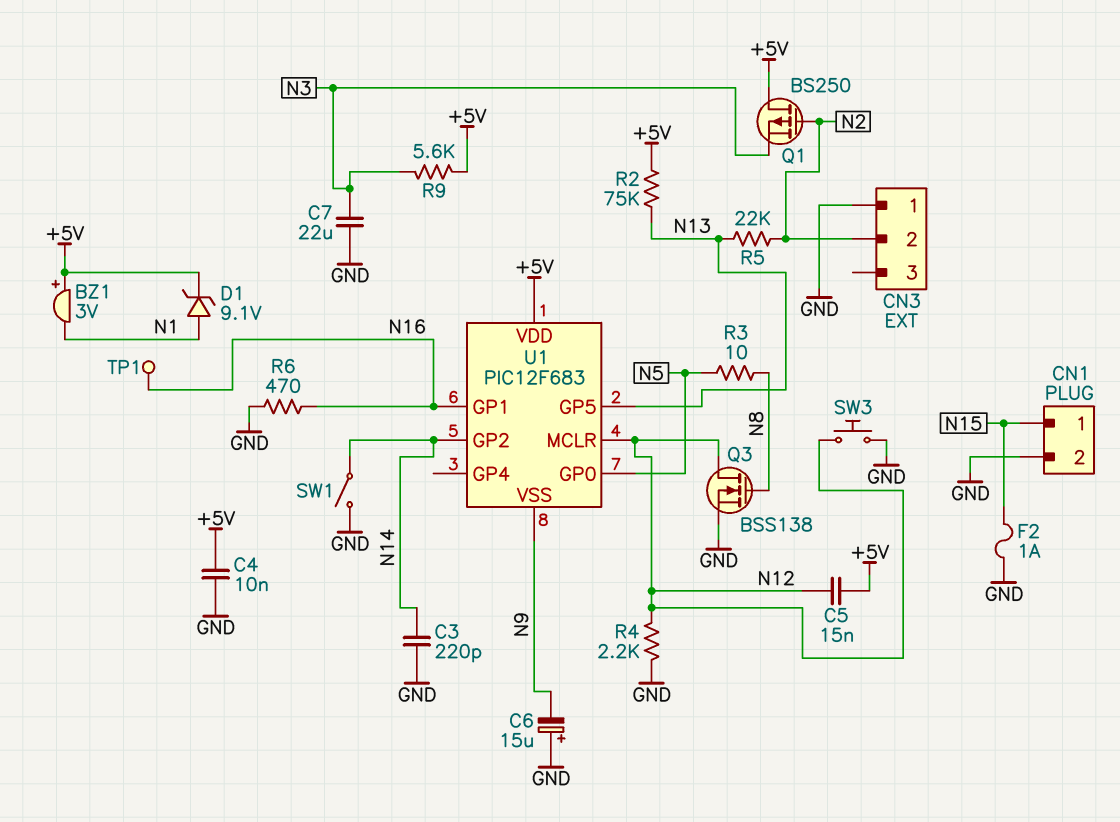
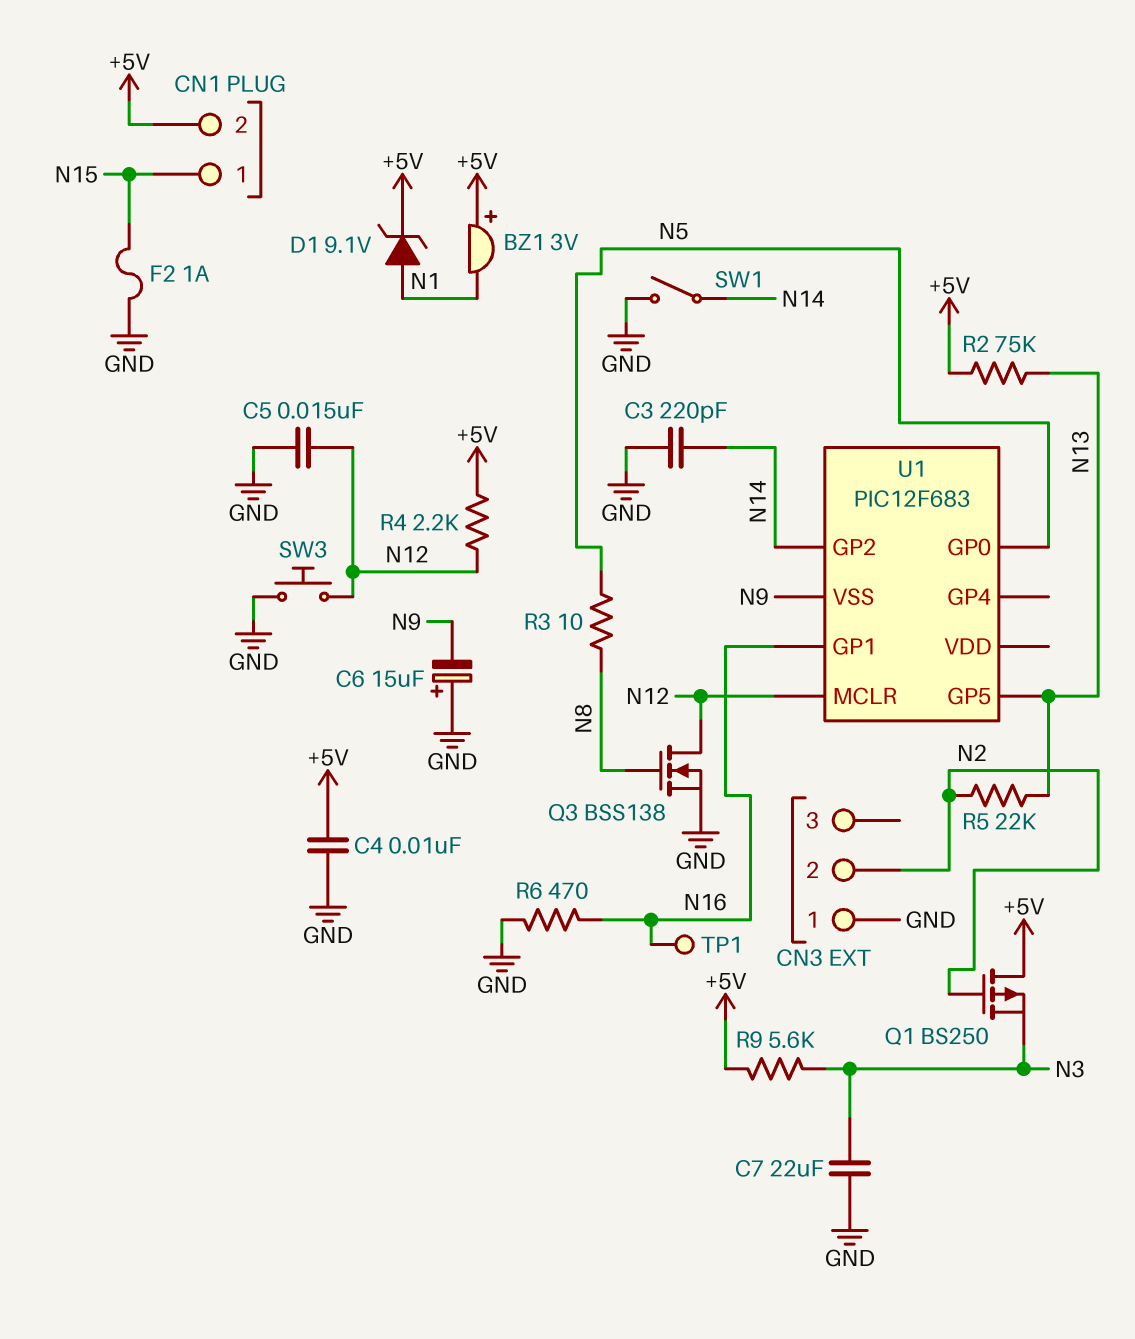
C5: 15nF (+5V, N12) -> 15nF (GND, N12)
CN1 pin 2: GND -> +5V
R4: 2.2k (GND, N12) -> 2.2k (+5V, N12)
U1 pin VDD: +5V -> none

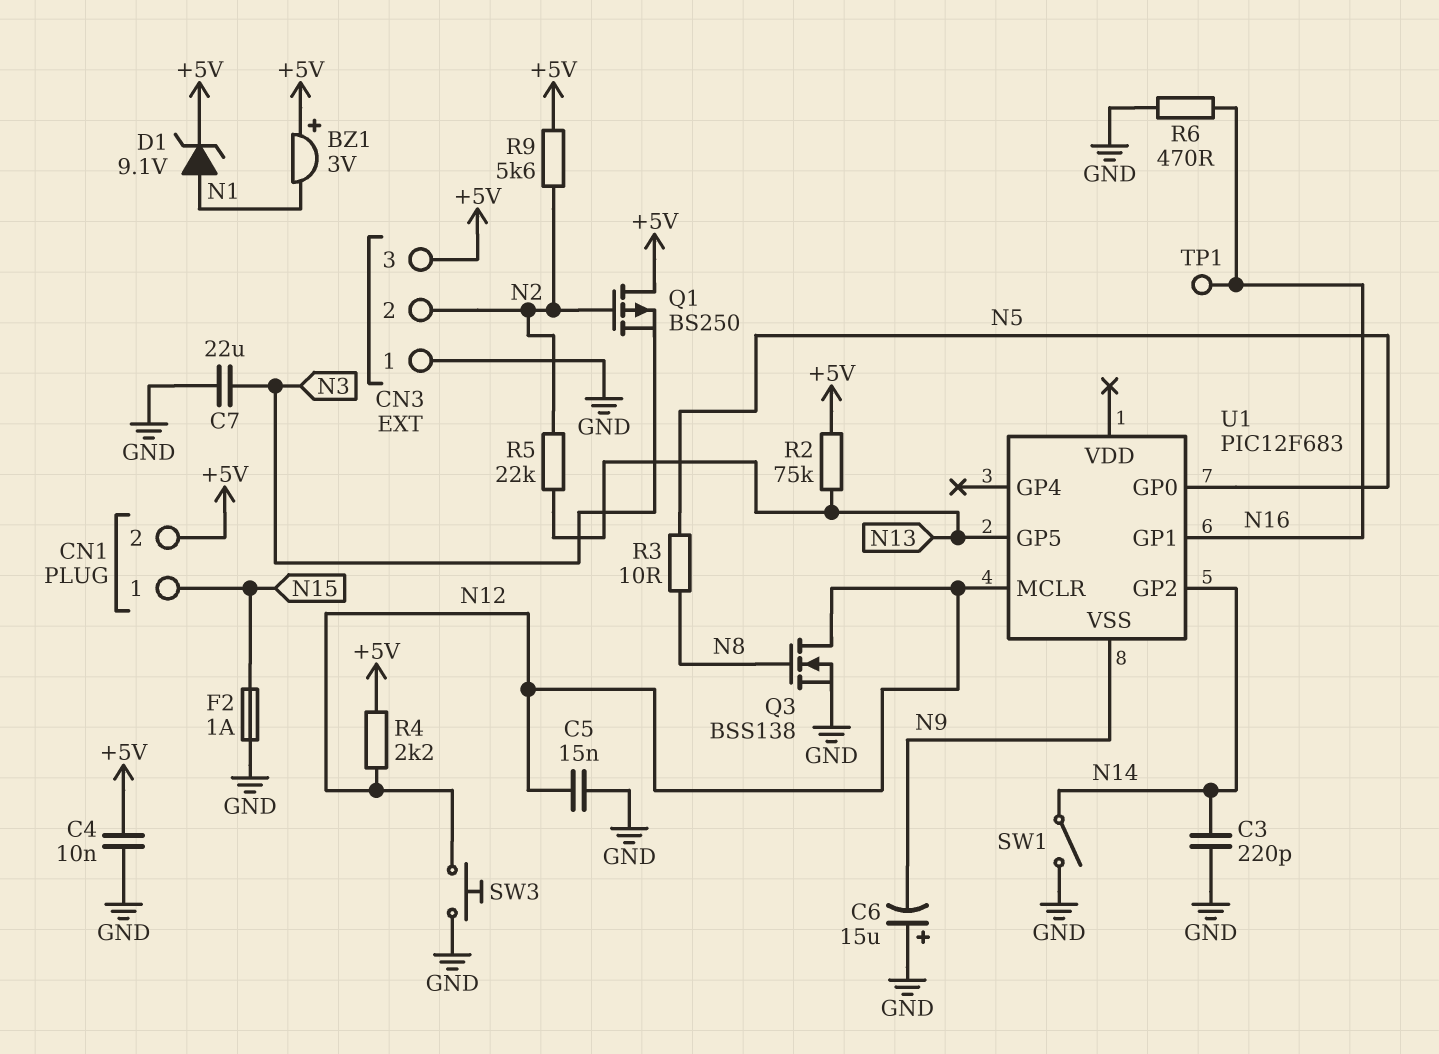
CN3 pin 3: none -> +5V
R9: 5.6k (+5V, N3) -> 5.6k (+5V, N2)

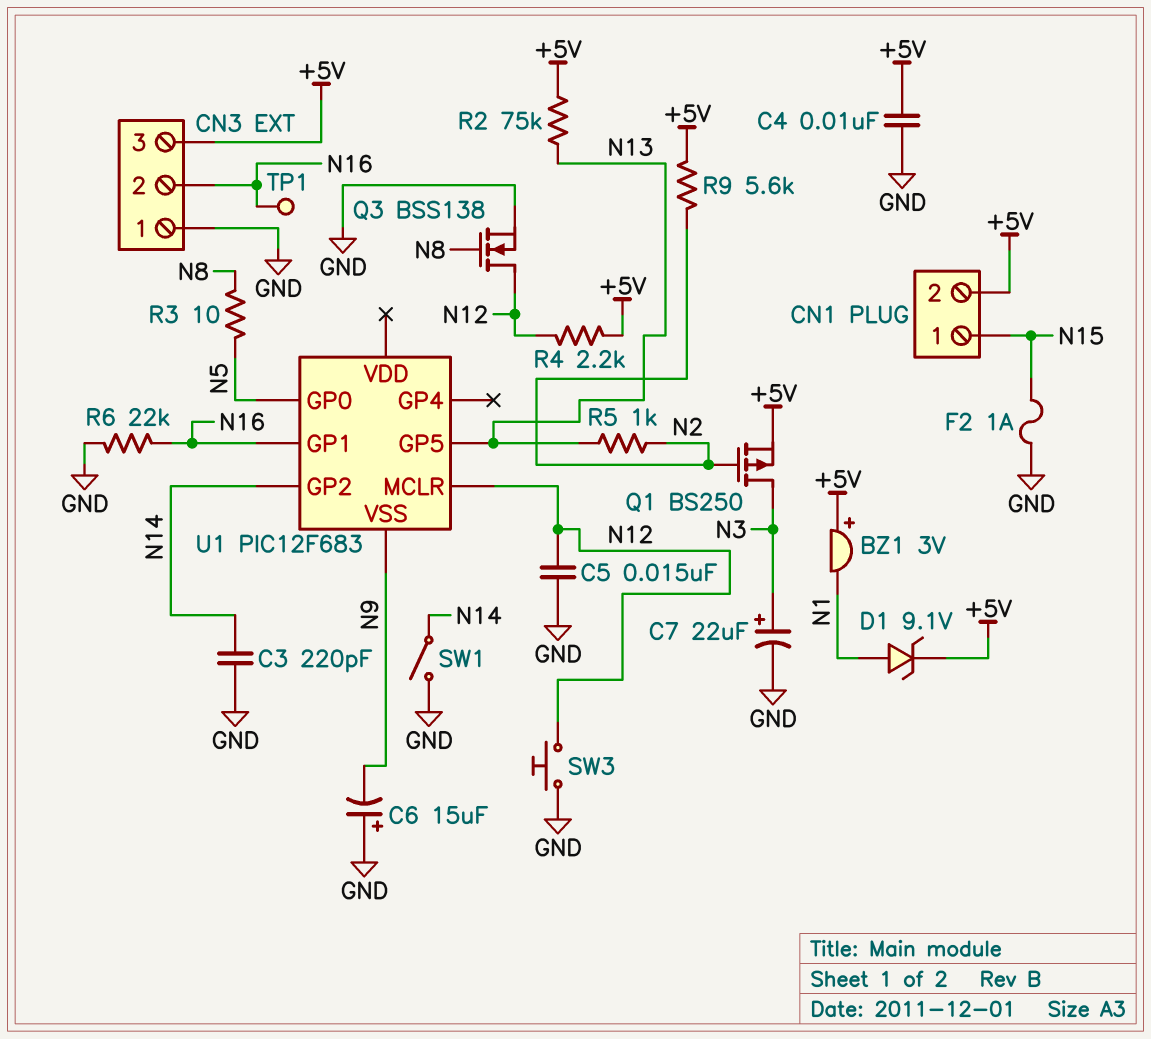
C7: 22uF (GND, N3) -> 22uF (plus N3, minus GND)
CN3 pin 2: N2 -> N16
Q1: PMOS BS250 (G N2, D +5V, S N3) -> PMOS BS250 (G N2, D N3, S +5V)
R5: 22k (N2, N13) -> 1k (N2, N13)
R6: 470 (GND, N16) -> 22k (GND, N16)

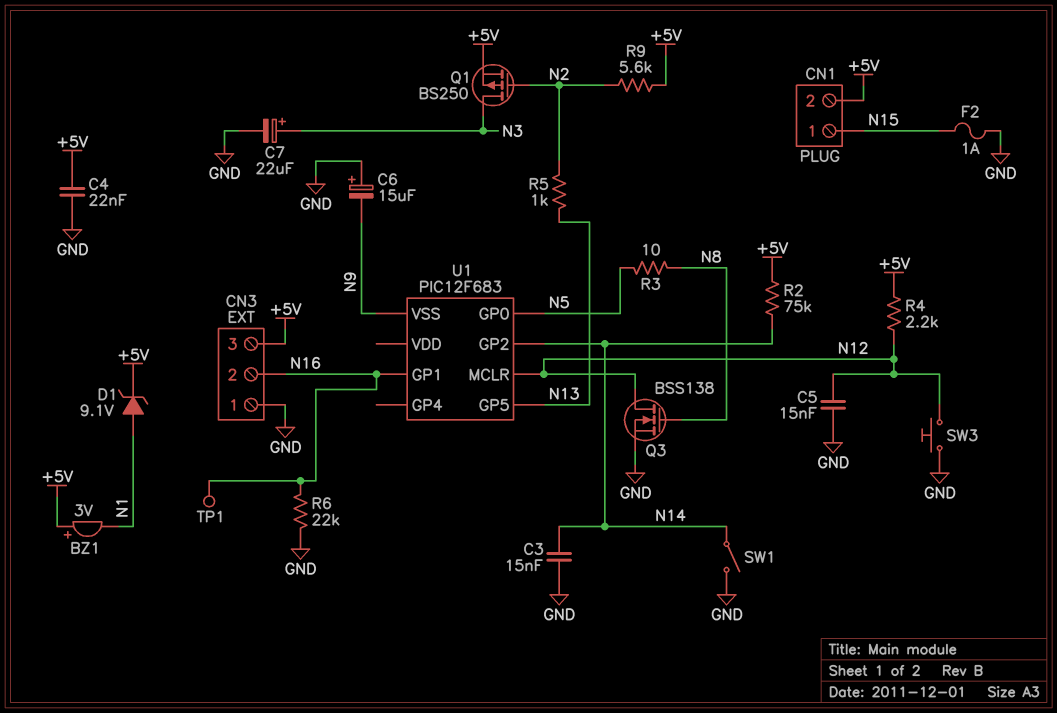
C3: 220pF (GND, N14) -> 15nF (GND, N14)
C4: 10nF (+5V, GND) -> 22nF (+5V, GND)
R2: 75k (+5V, N13) -> 75k (+5V, N14)

